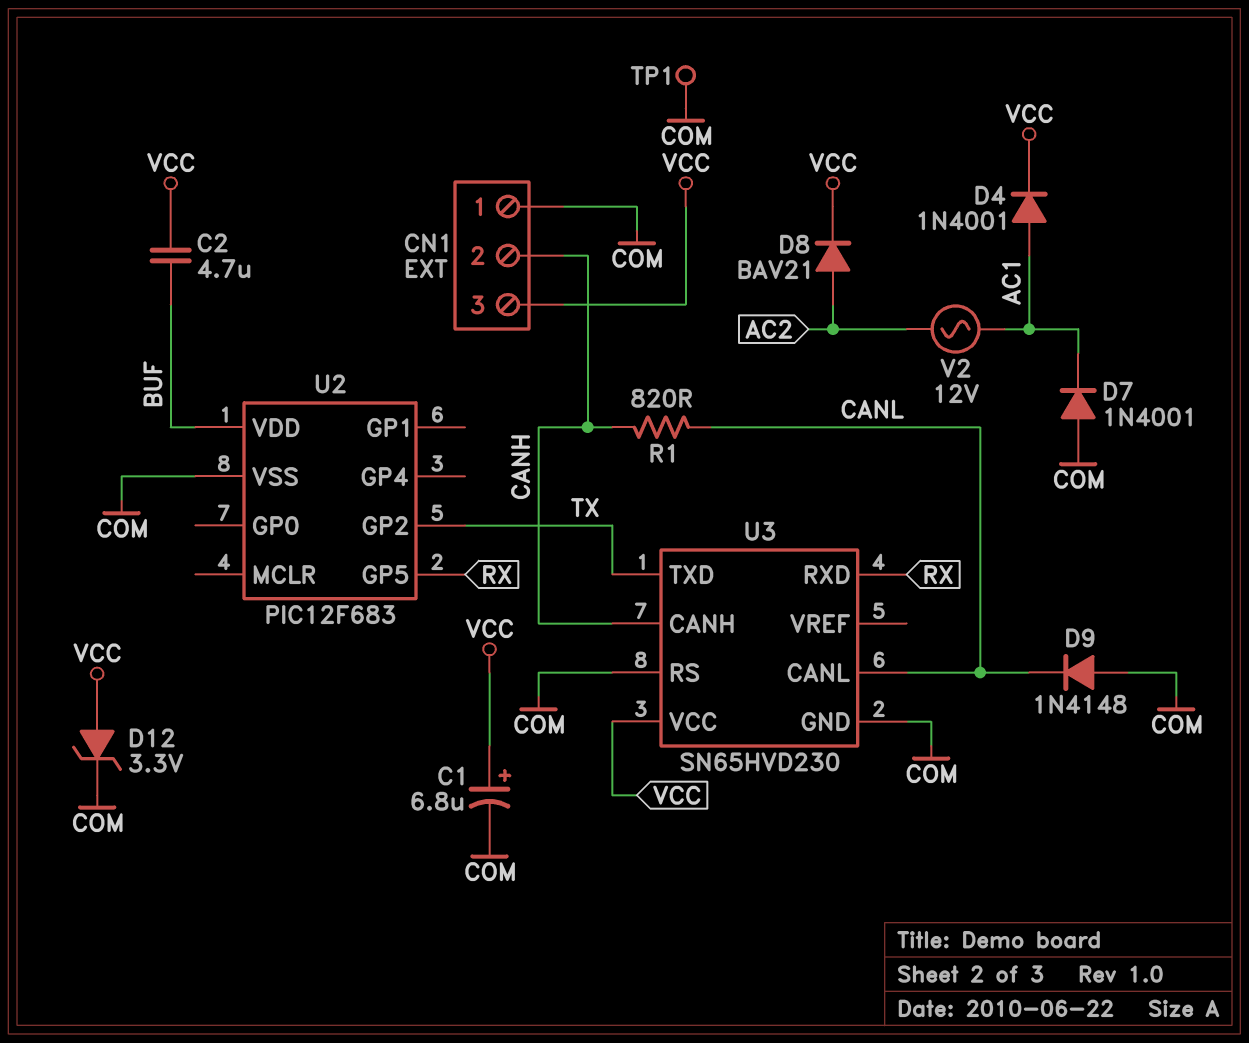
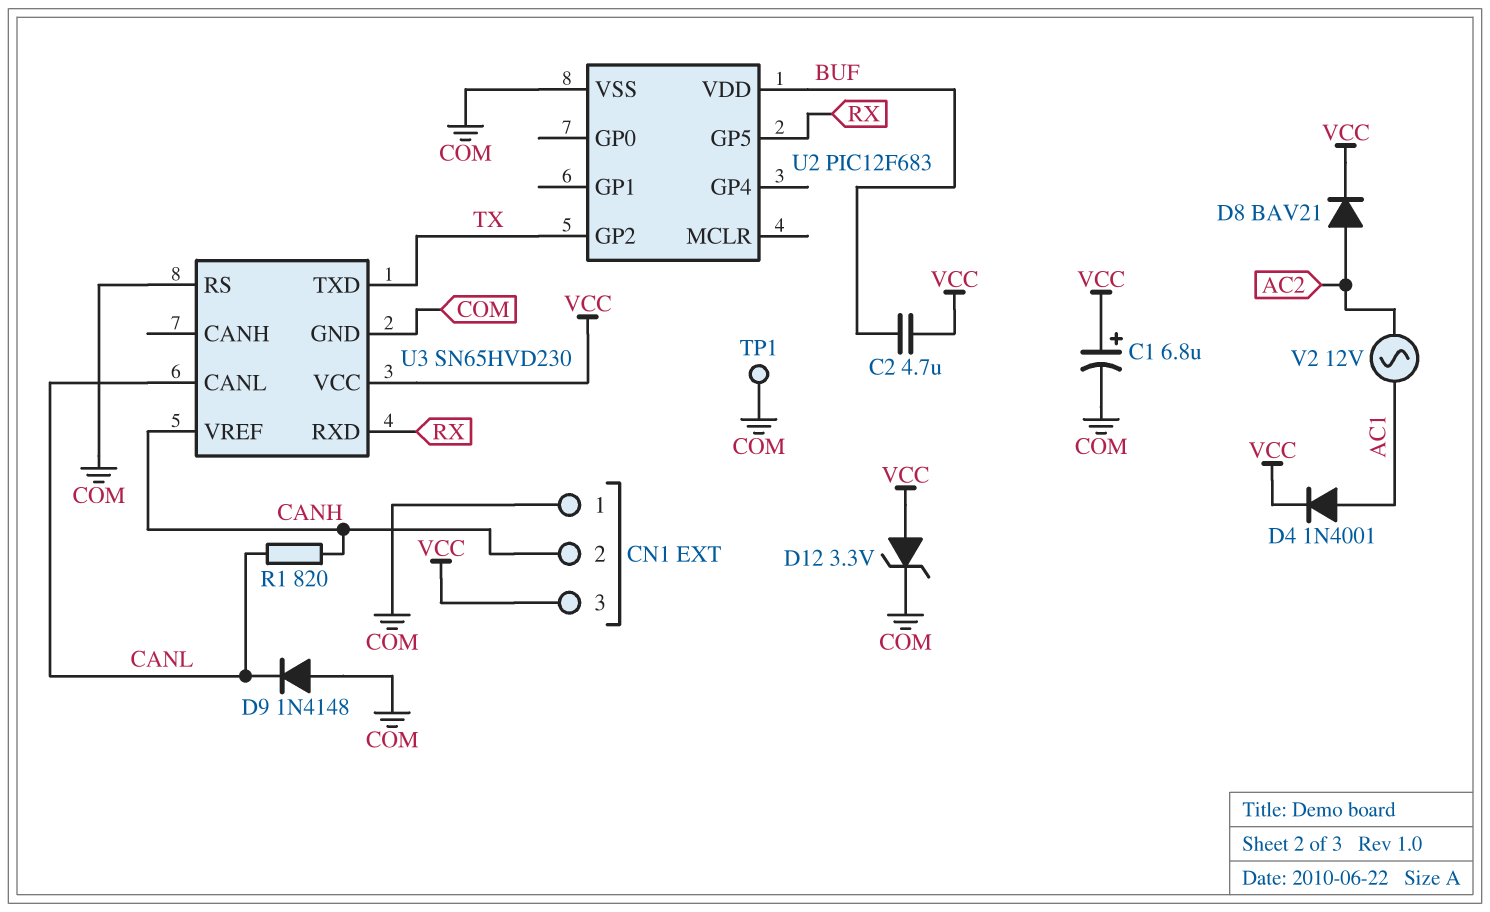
D7: diode 1N4001 (A COM, K AC1) -> none
U3 pin CANH: CANH -> none
U3 pin VREF: none -> CANH

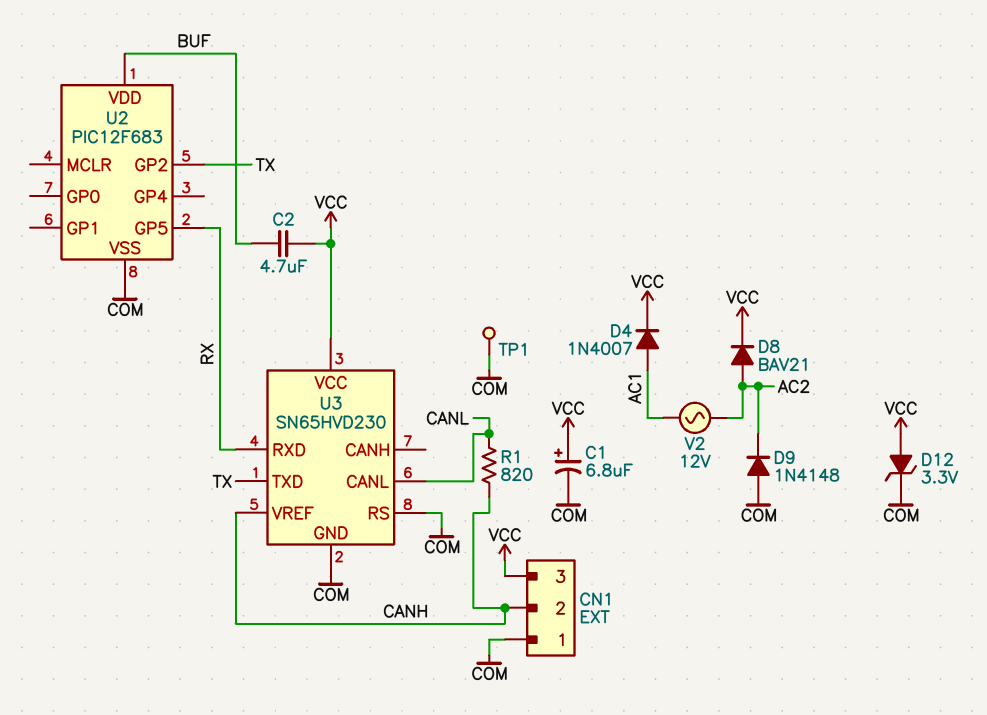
D4: diode 1N4001 (A AC1, K VCC) -> diode 1N4007 (A AC1, K VCC)
D9: diode 1N4148 (A COM, K CANL) -> diode 1N4148 (A COM, K AC2)

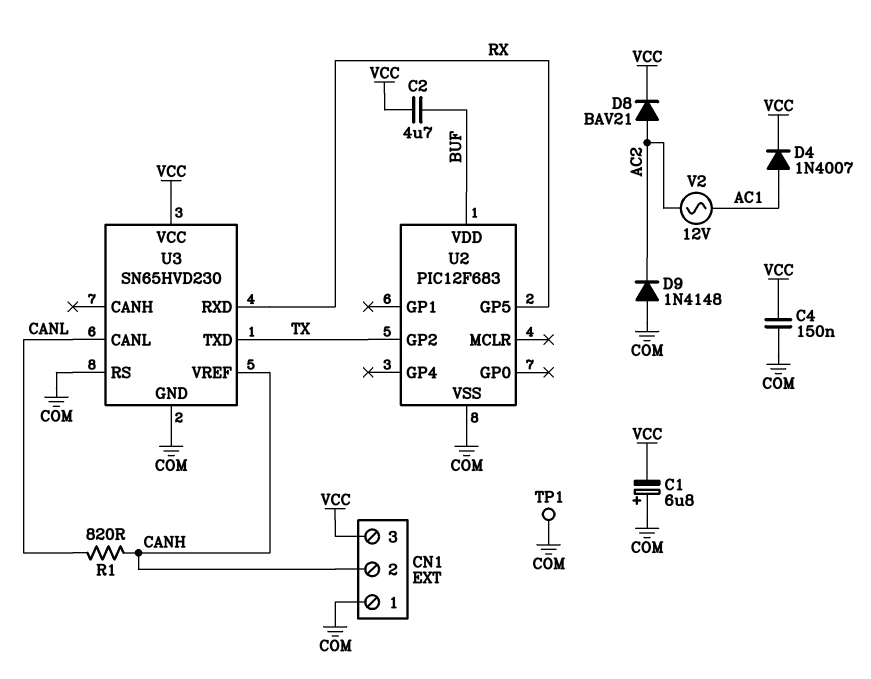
C1: 6.8uF (plus VCC, minus COM) -> 6.8uF (plus COM, minus VCC)
C4: none -> 150nF (COM, VCC)
D12: zener 3.3V (A VCC, K COM) -> none

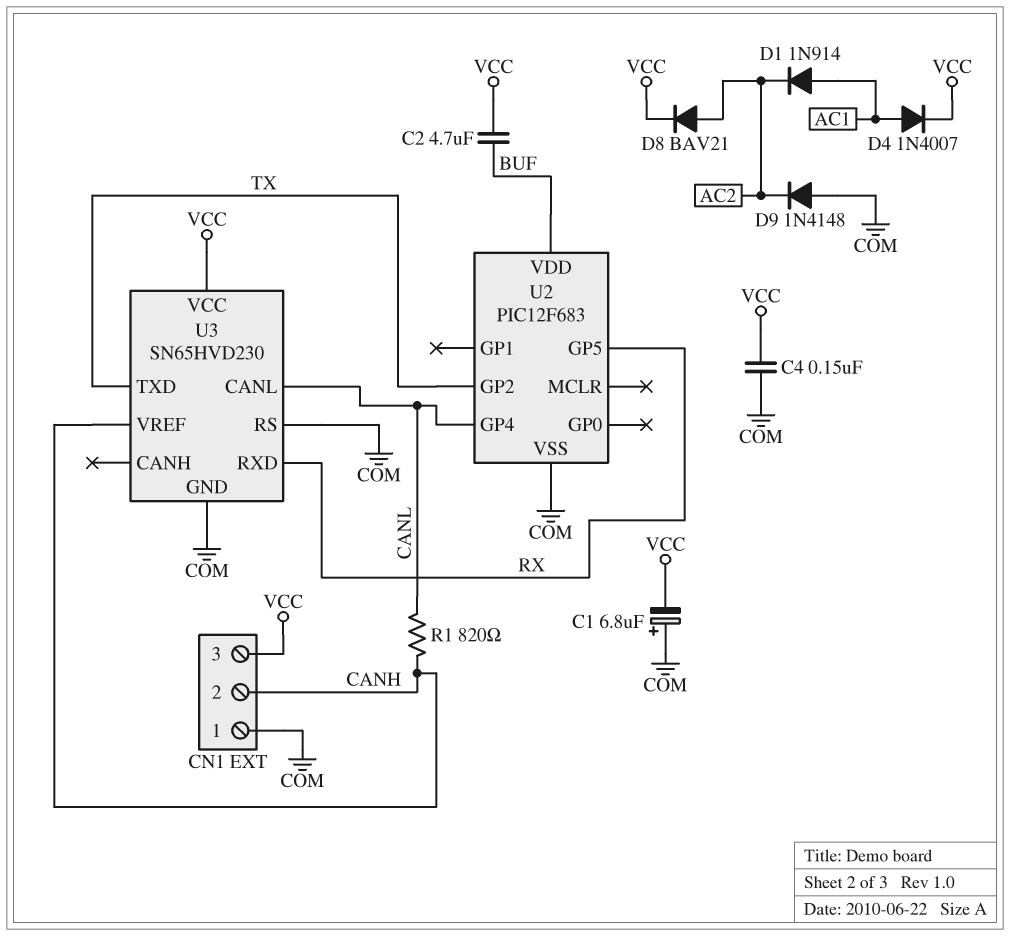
D1: none -> diode 1N914 (A AC1, K AC2)
TP1: test point (COM) -> none
U2 pin GP4: none -> CANL
V2: AC 12V (AC1, AC2) -> none

